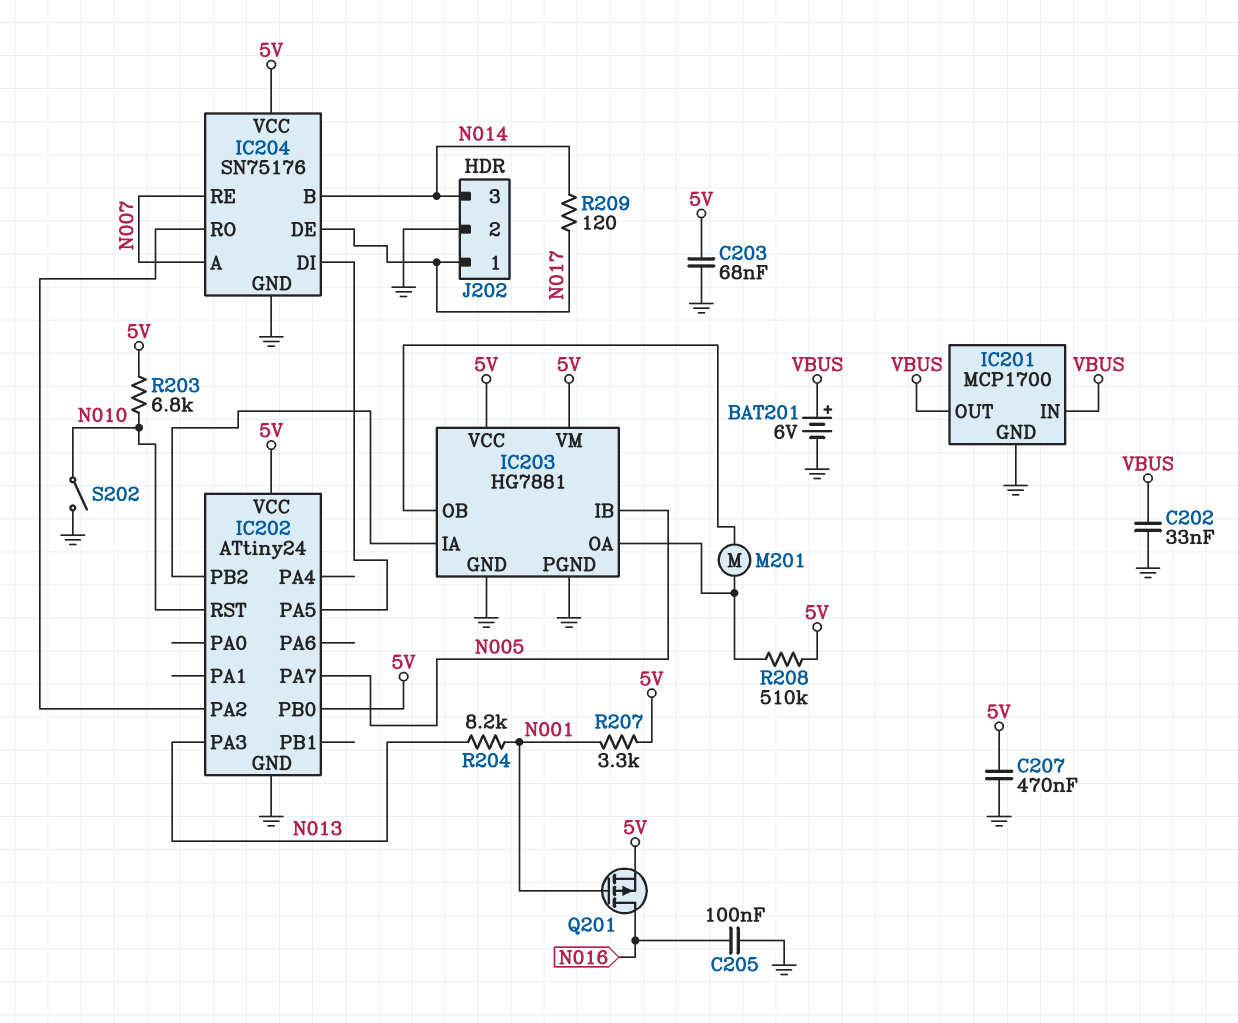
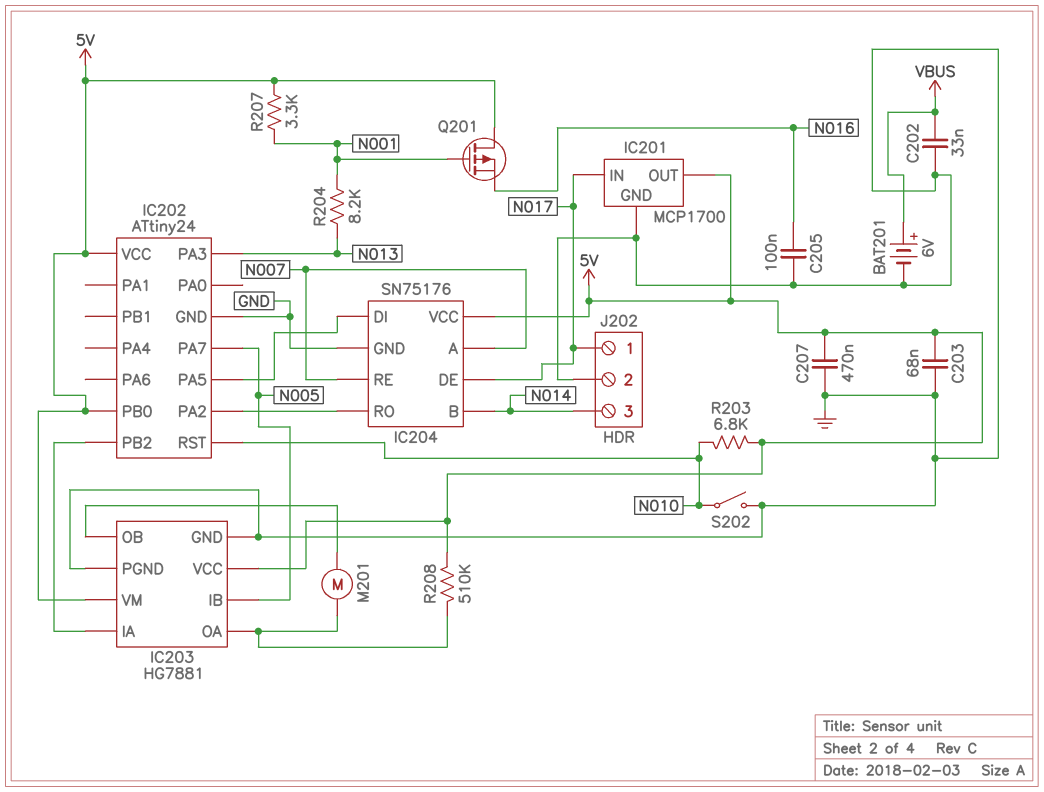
IC201 pin IN: VBUS -> N017
IC201 pin OUT: VBUS -> 5V
Q201: PMOS (G N001, D N016, S 5V) -> PMOS (G N001, D 5V, S N016)
R209: 120 (N014, N017) -> none

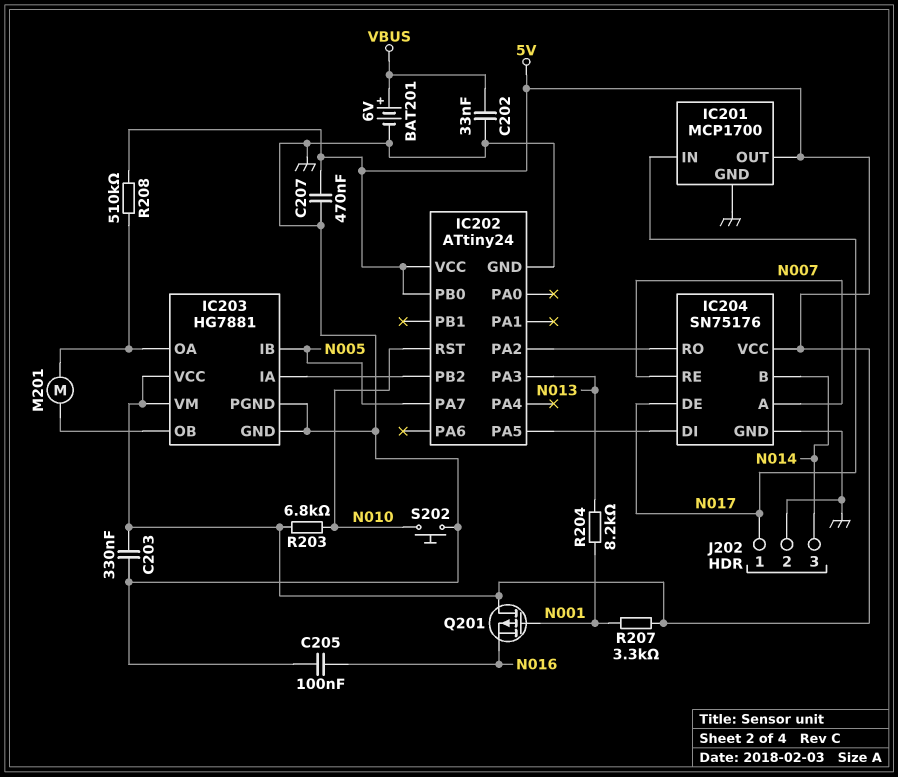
C203: 68nF (5V, GND) -> 330nF (5V, GND)
S202: switch (GND, N010) -> button (GND, N010)

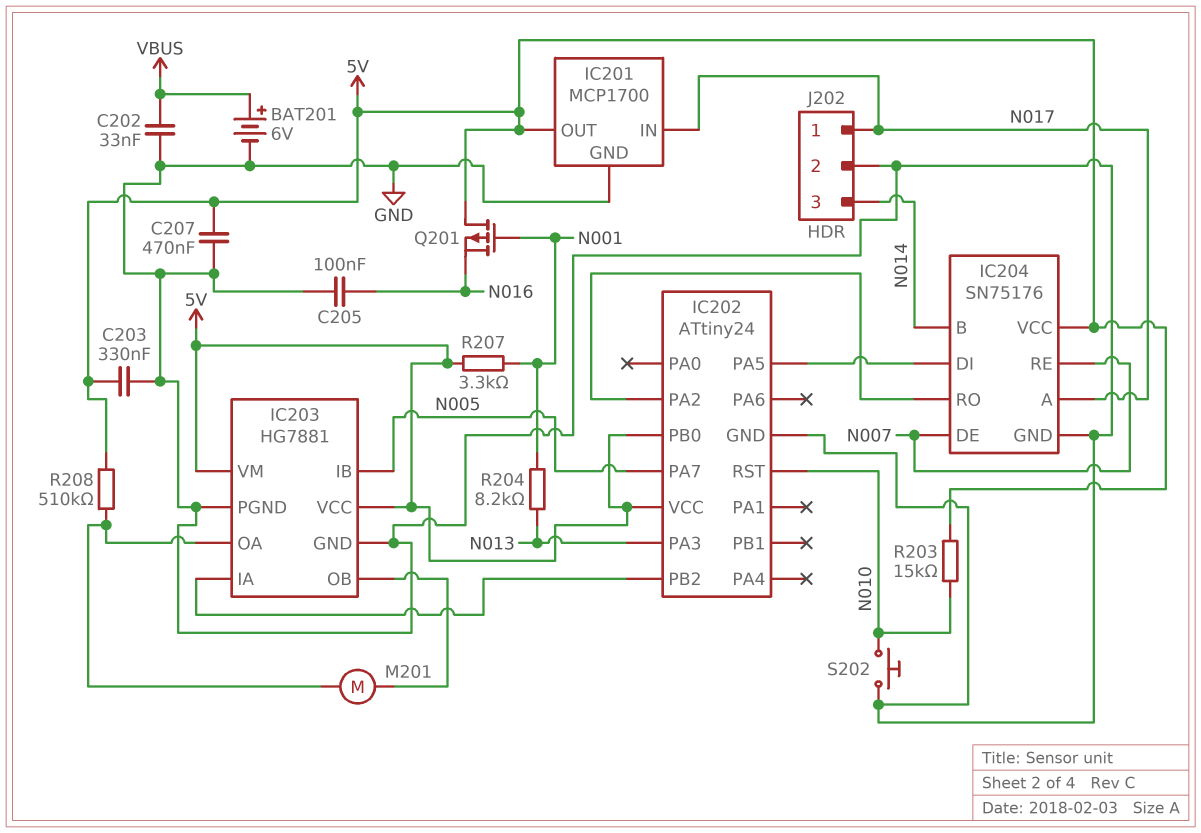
IC204 pin A: N007 -> N017
IC204 pin DE: N017 -> N007
R203: 6.8k (5V, N010) -> 15k (5V, N010)

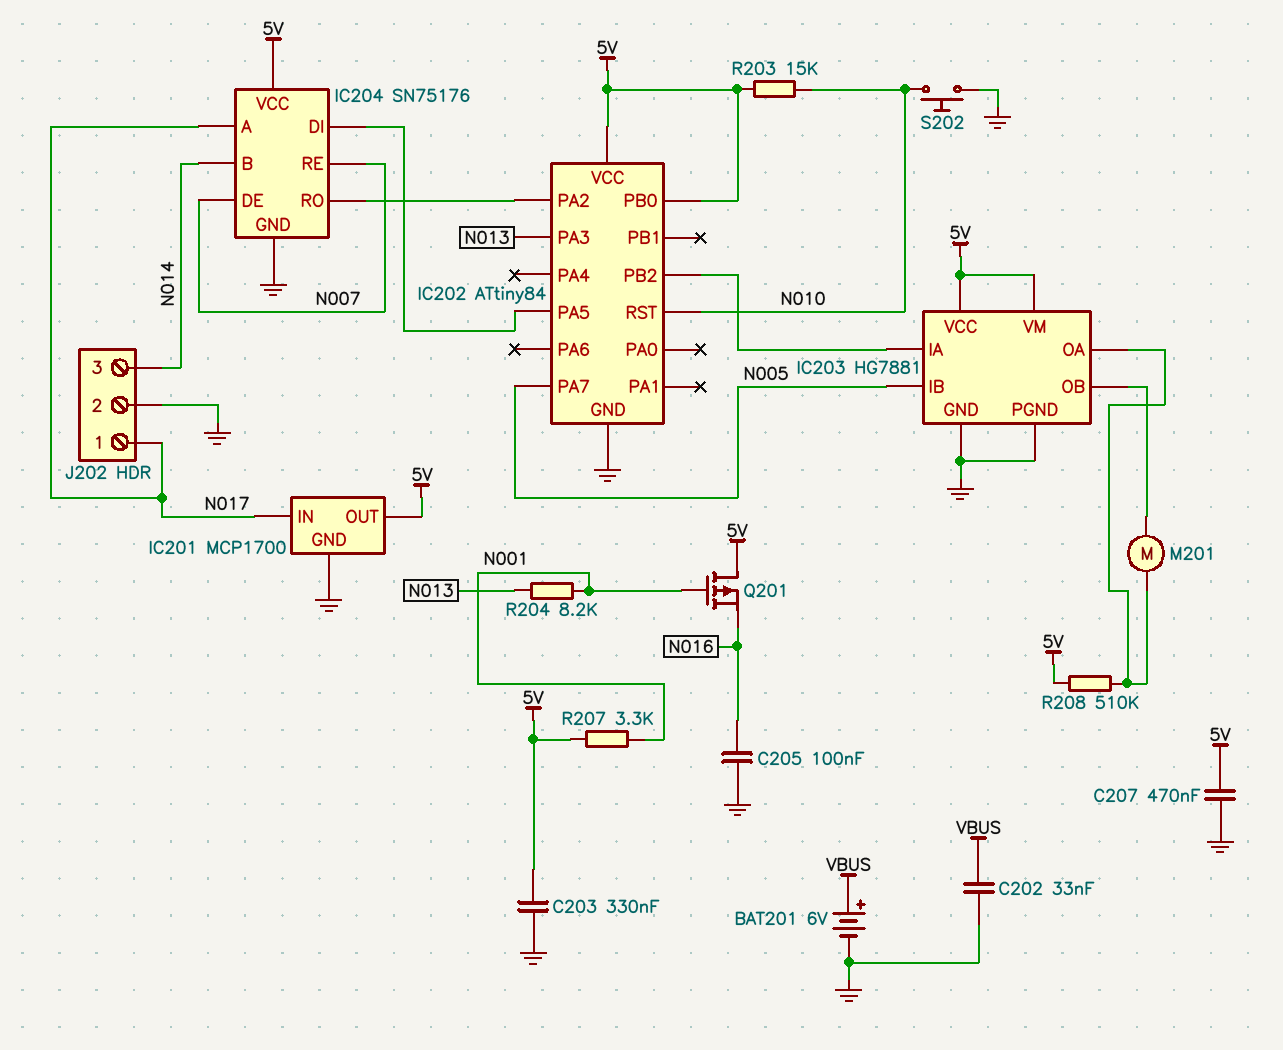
IC202: ATtiny24 -> ATtiny84

